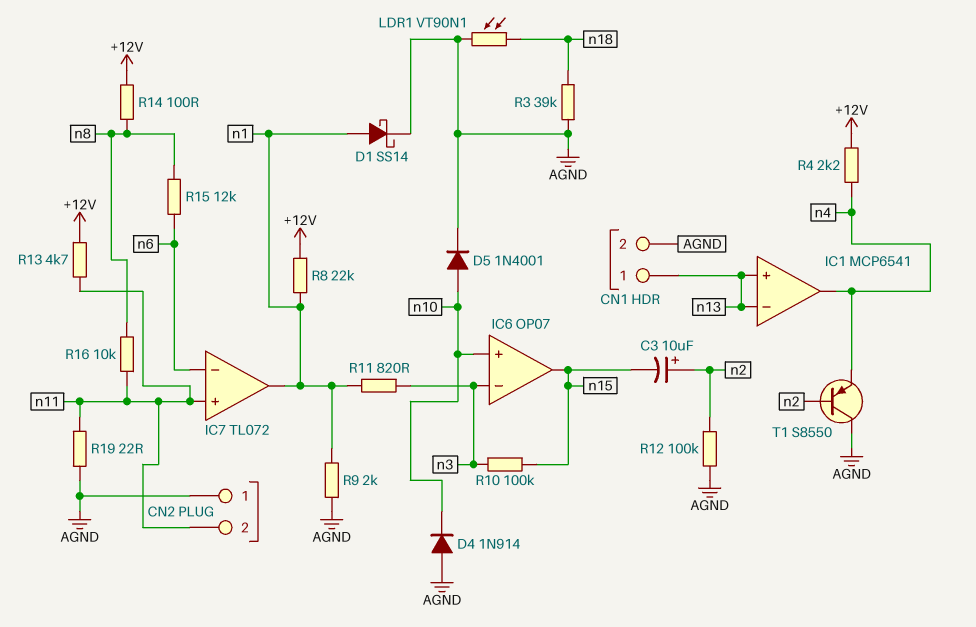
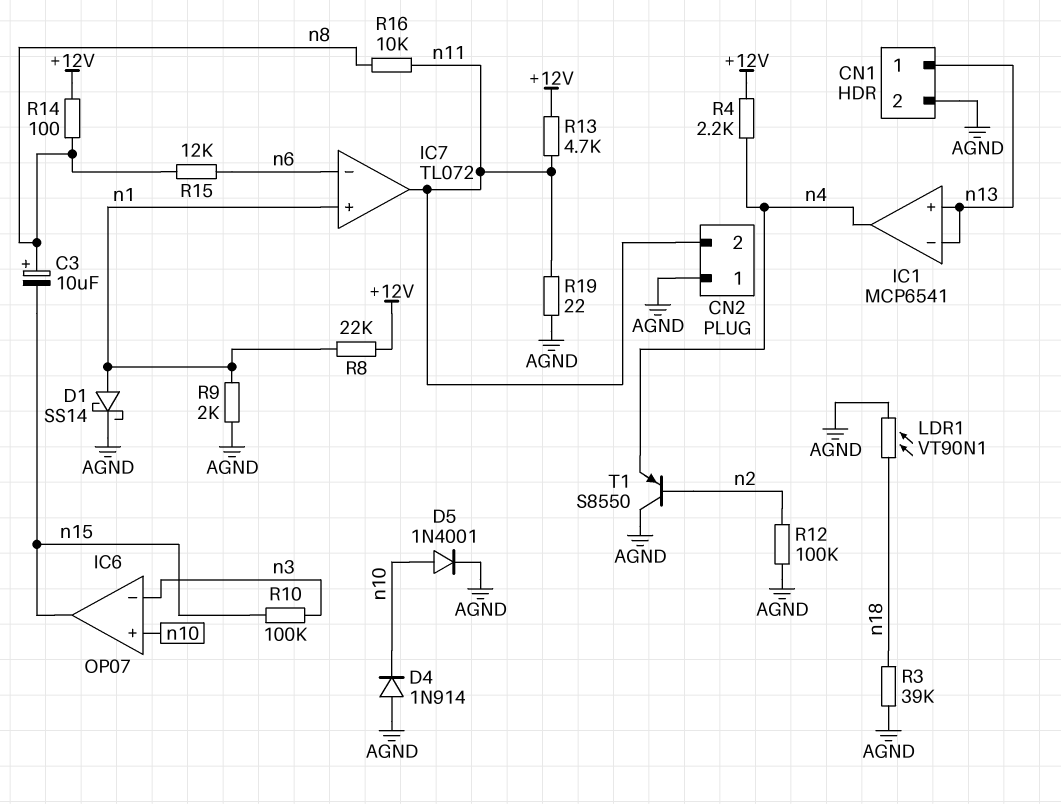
C3: 10uF (plus n2, minus n15) -> 10uF (plus n8, minus n15)
IC7 pin in+: n11 -> n1
IC7 pin out: n1 -> n11
R11: 820 (n1, n3) -> none

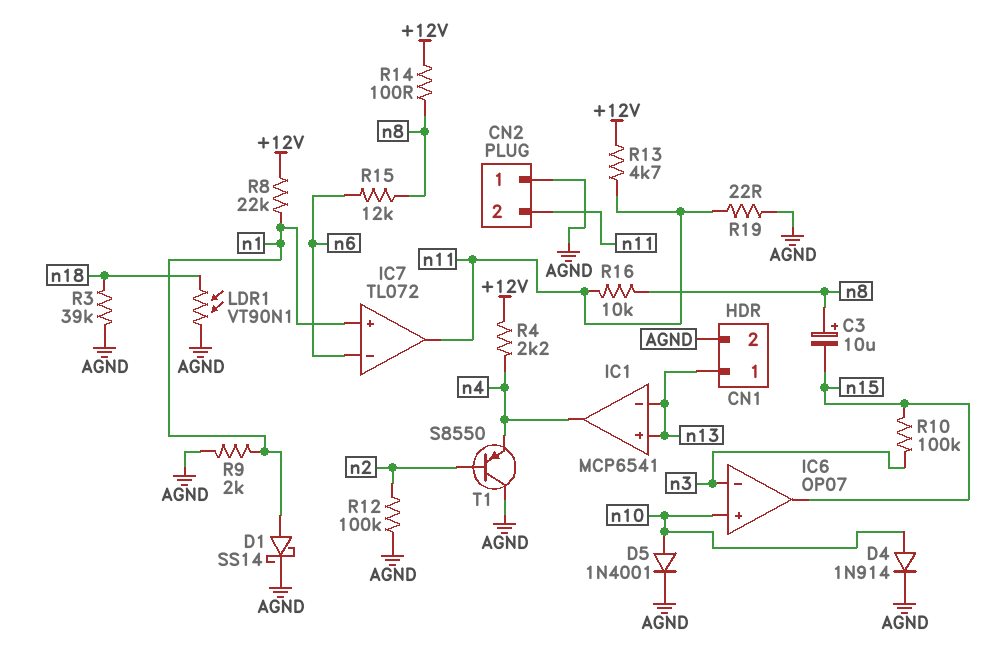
D4: diode 1N914 (A AGND, K n10) -> diode 1N914 (A n10, K AGND)

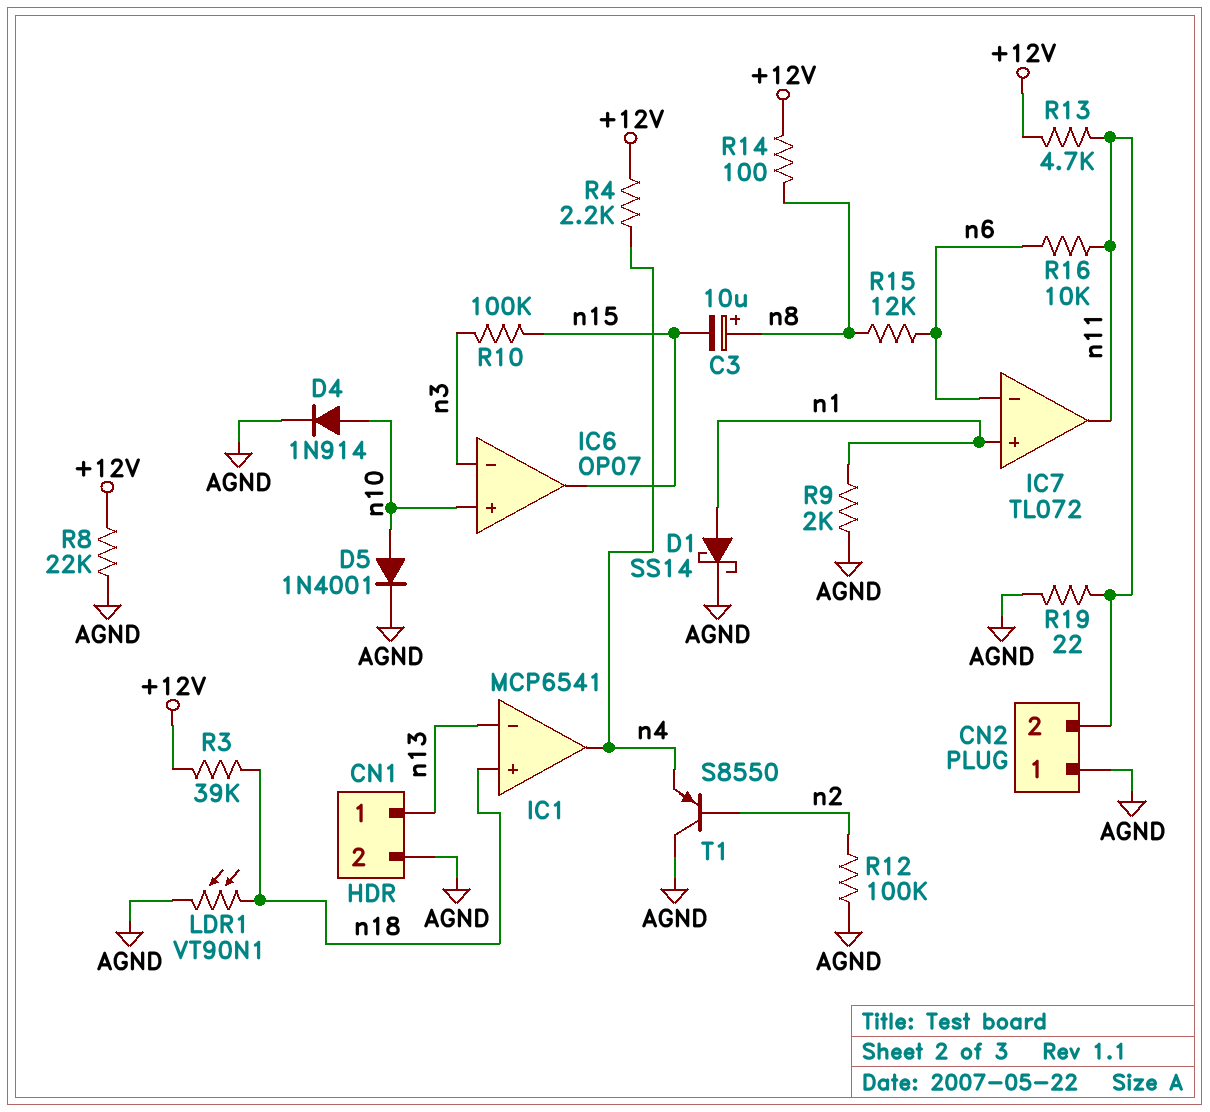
IC1 pin in+: n13 -> n18
R3: 39k (AGND, n18) -> 39k (+12V, n18)
R8: 22k (+12V, n1) -> 22k (+12V, AGND)
R16: 10k (n8, n11) -> 10k (n6, n11)

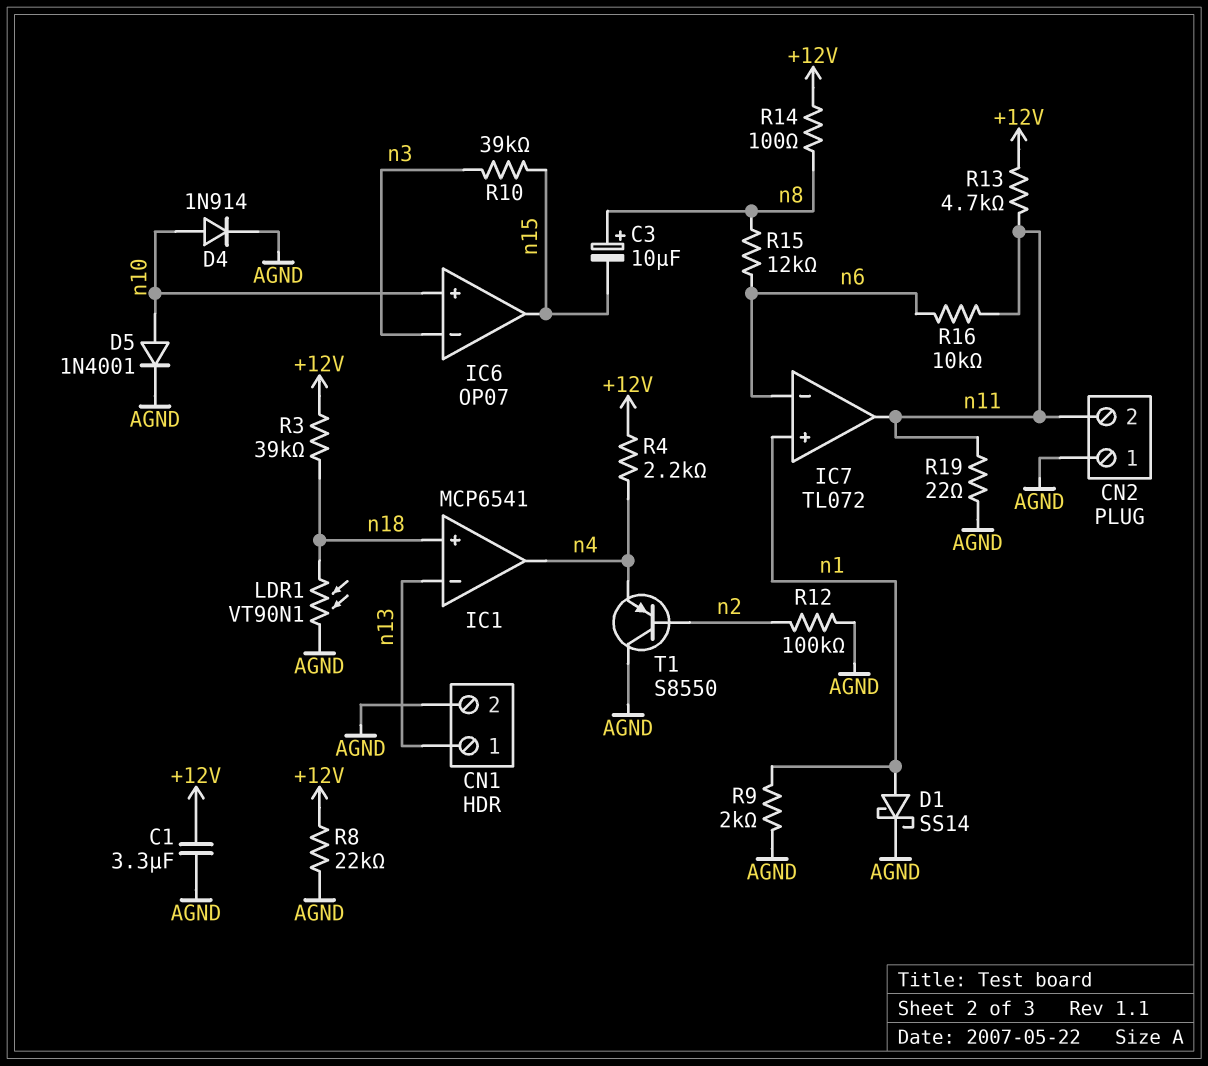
C1: none -> 3.3uF (+12V, AGND)
R10: 100k (n3, n15) -> 39k (n3, n15)

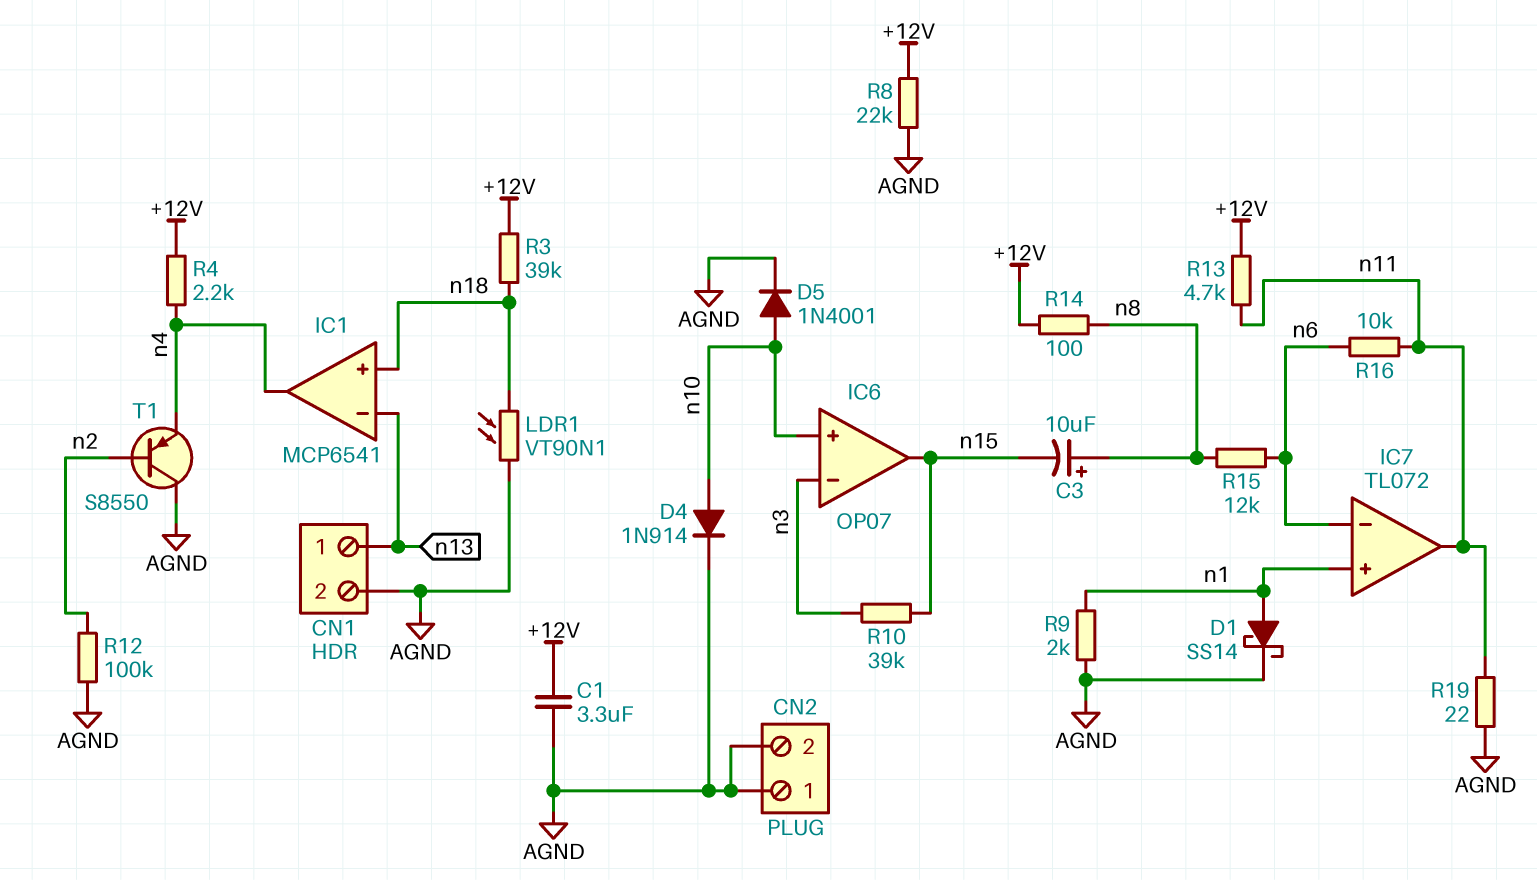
CN2 pin 2: n11 -> AGND

